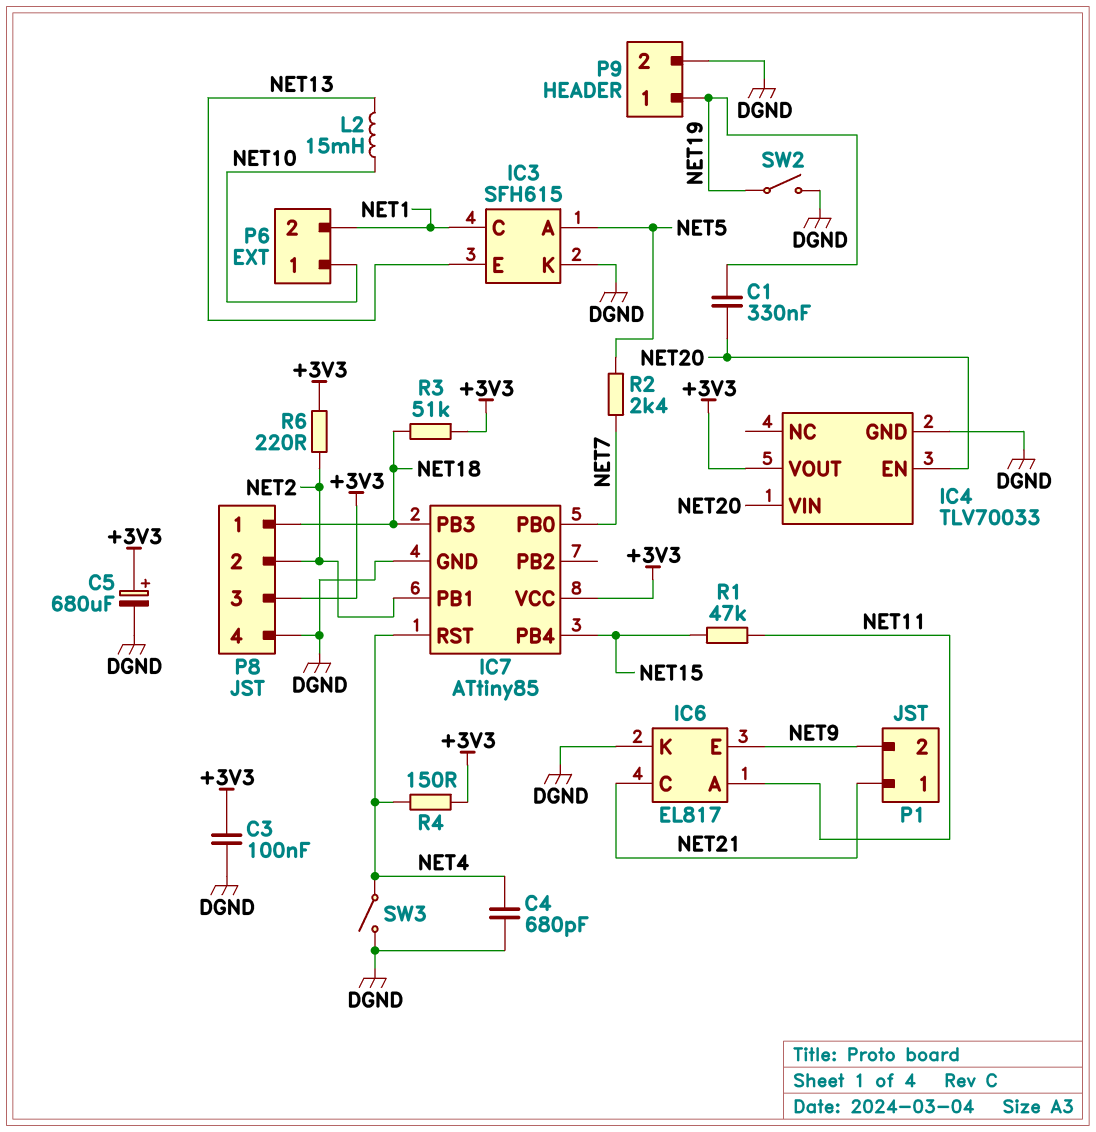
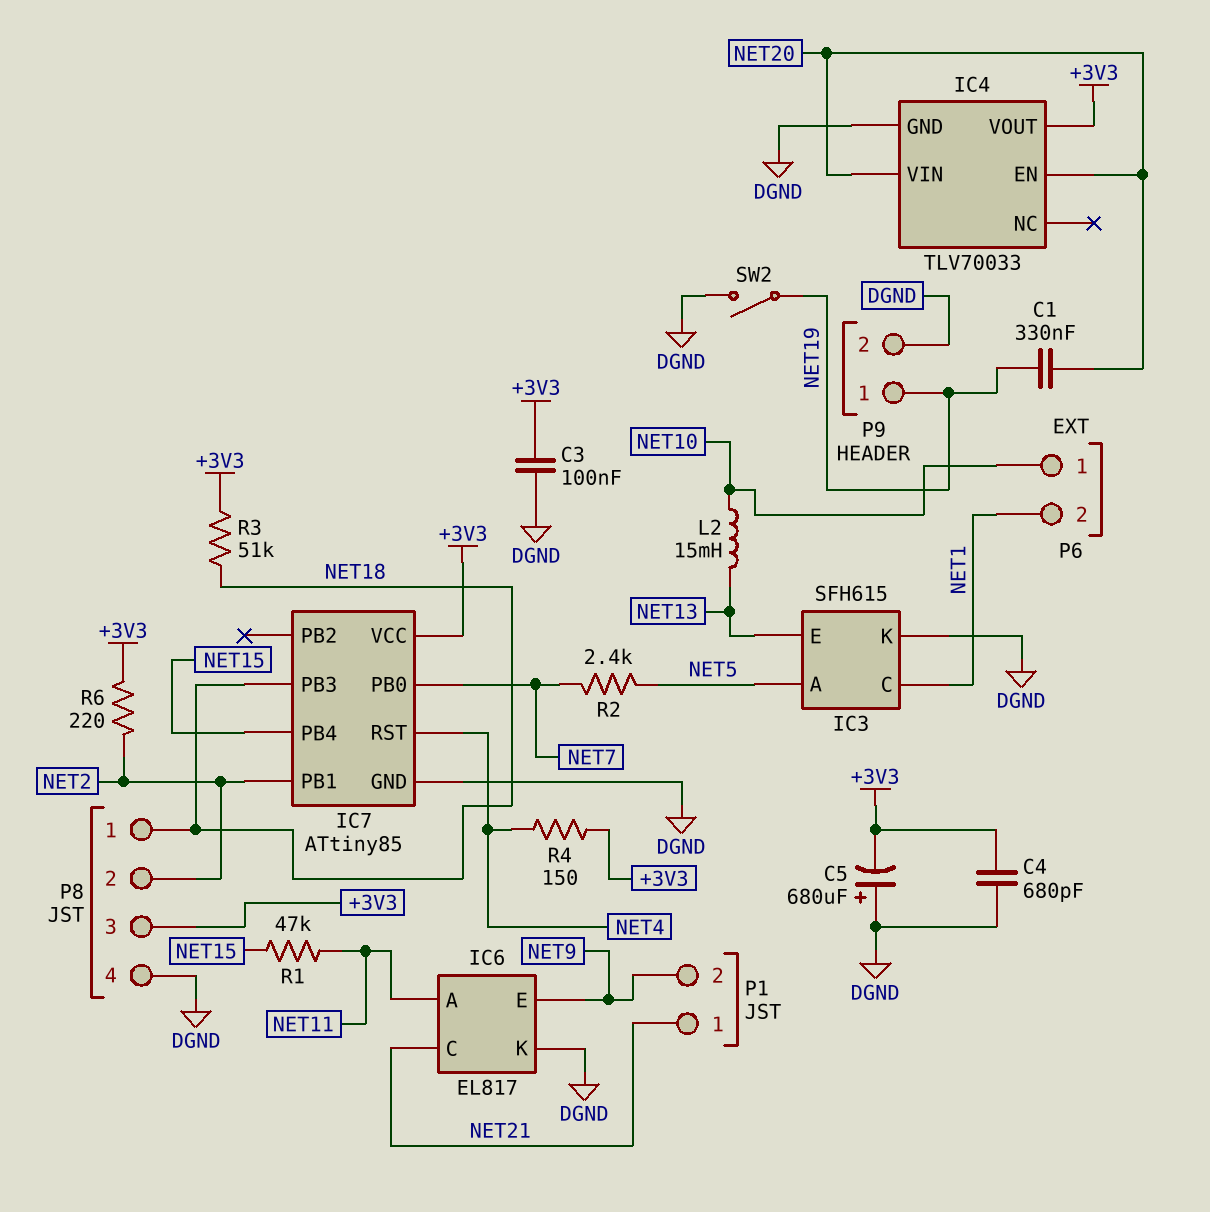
C4: 680pF (DGND, NET4) -> 680pF (+3V3, DGND)
C5: 680uF (plus +3V3, minus DGND) -> 680uF (plus DGND, minus +3V3)
SW3: switch (DGND, NET4) -> none

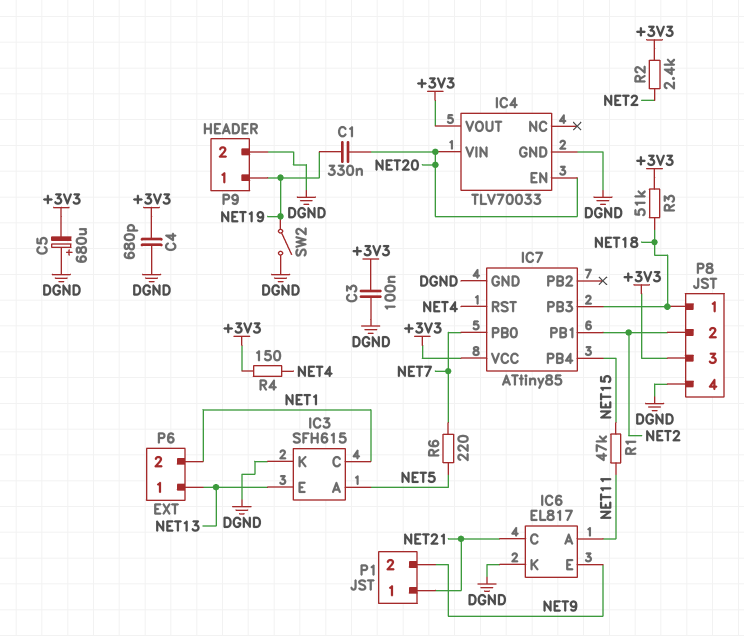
L2: 15mH (NET10, NET13) -> none
P6 pin 1: NET10 -> NET13
R2: 2.4k (NET5, NET7) -> 2.4k (+3V3, NET2)
R6: 220 (+3V3, NET2) -> 220 (NET5, NET7)

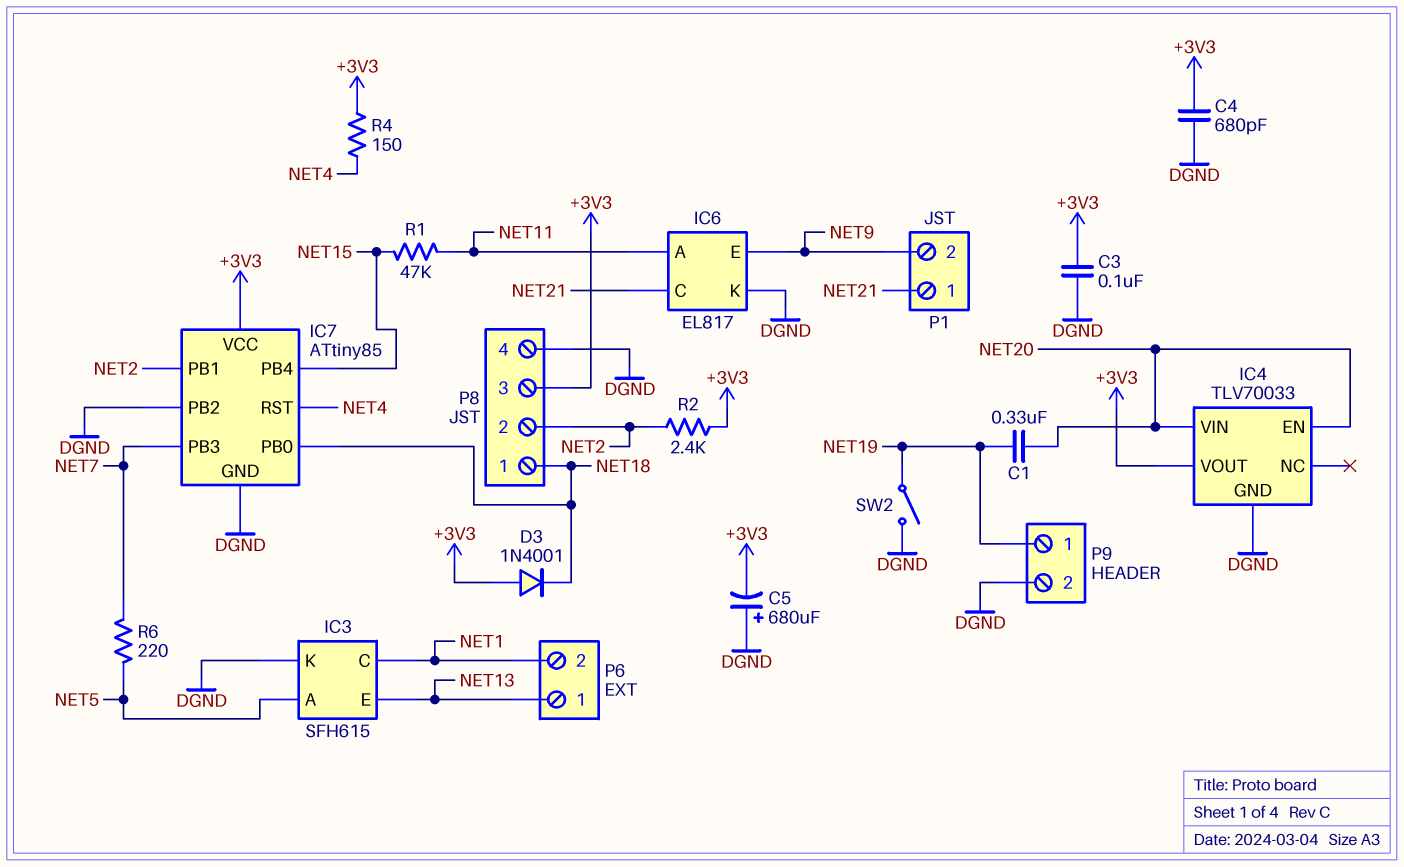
D3: none -> diode 1N4001 (A +3V3, K NET18)
IC7 pin PB0: NET7 -> NET18
IC7 pin PB2: none -> DGND
IC7 pin PB3: NET18 -> NET7
R3: 51k (+3V3, NET18) -> none

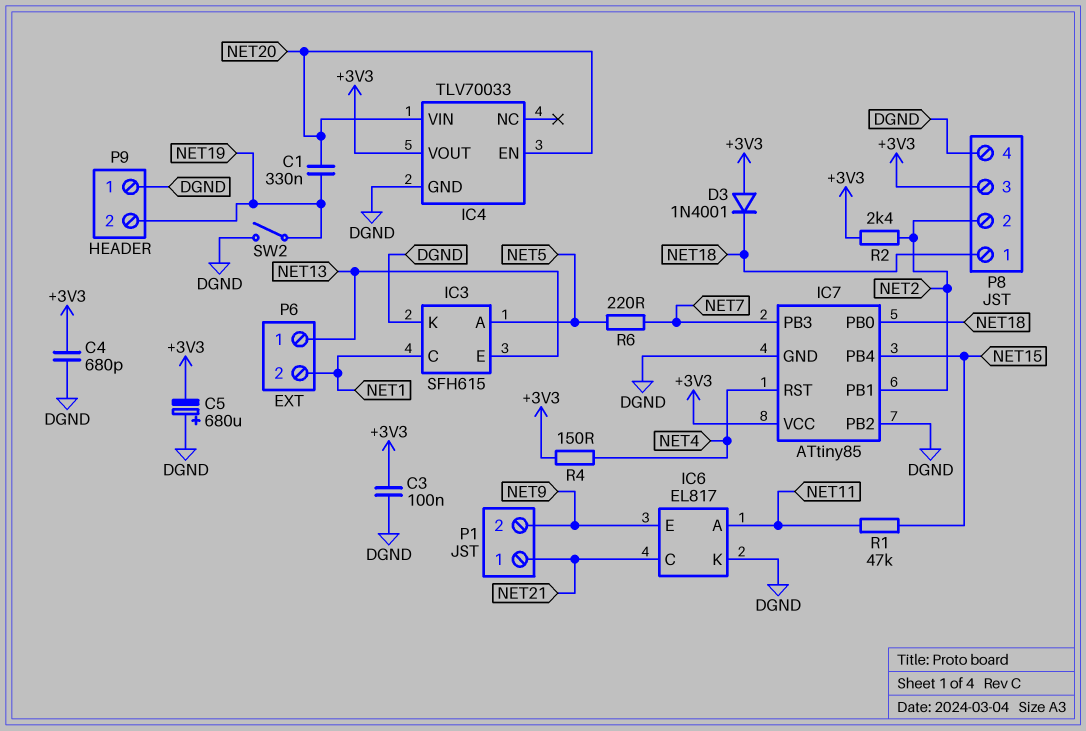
P9 pin 1: NET19 -> DGND
P9 pin 2: DGND -> NET19

